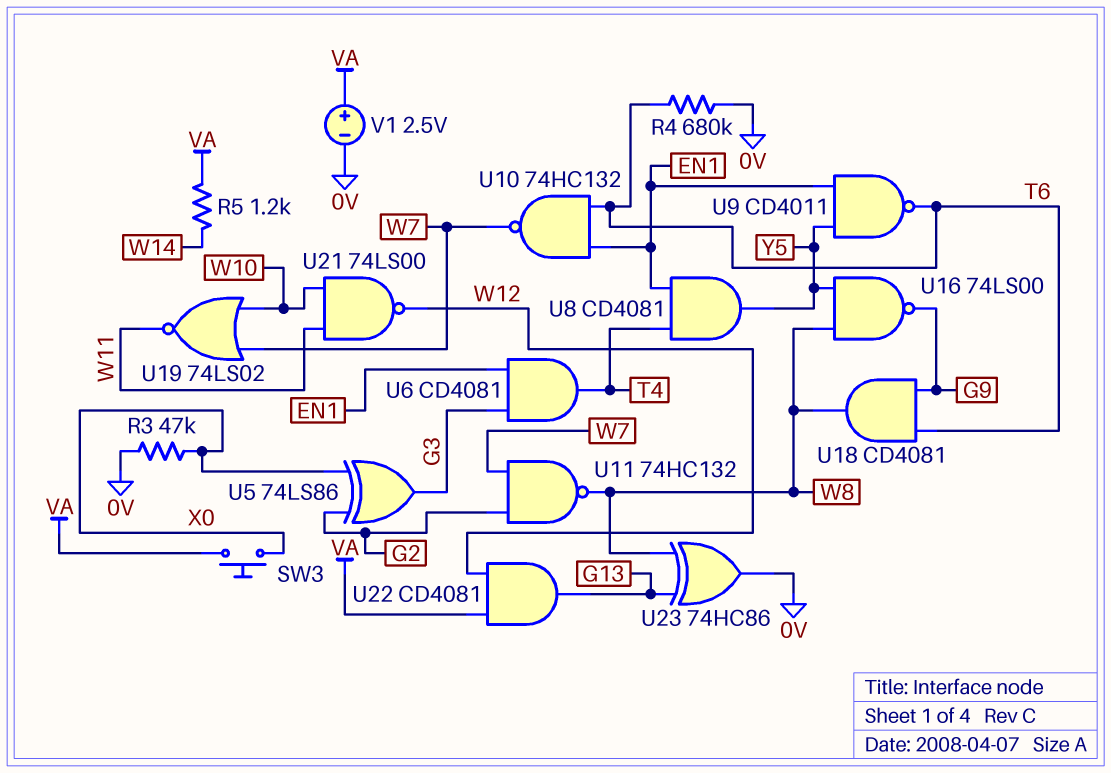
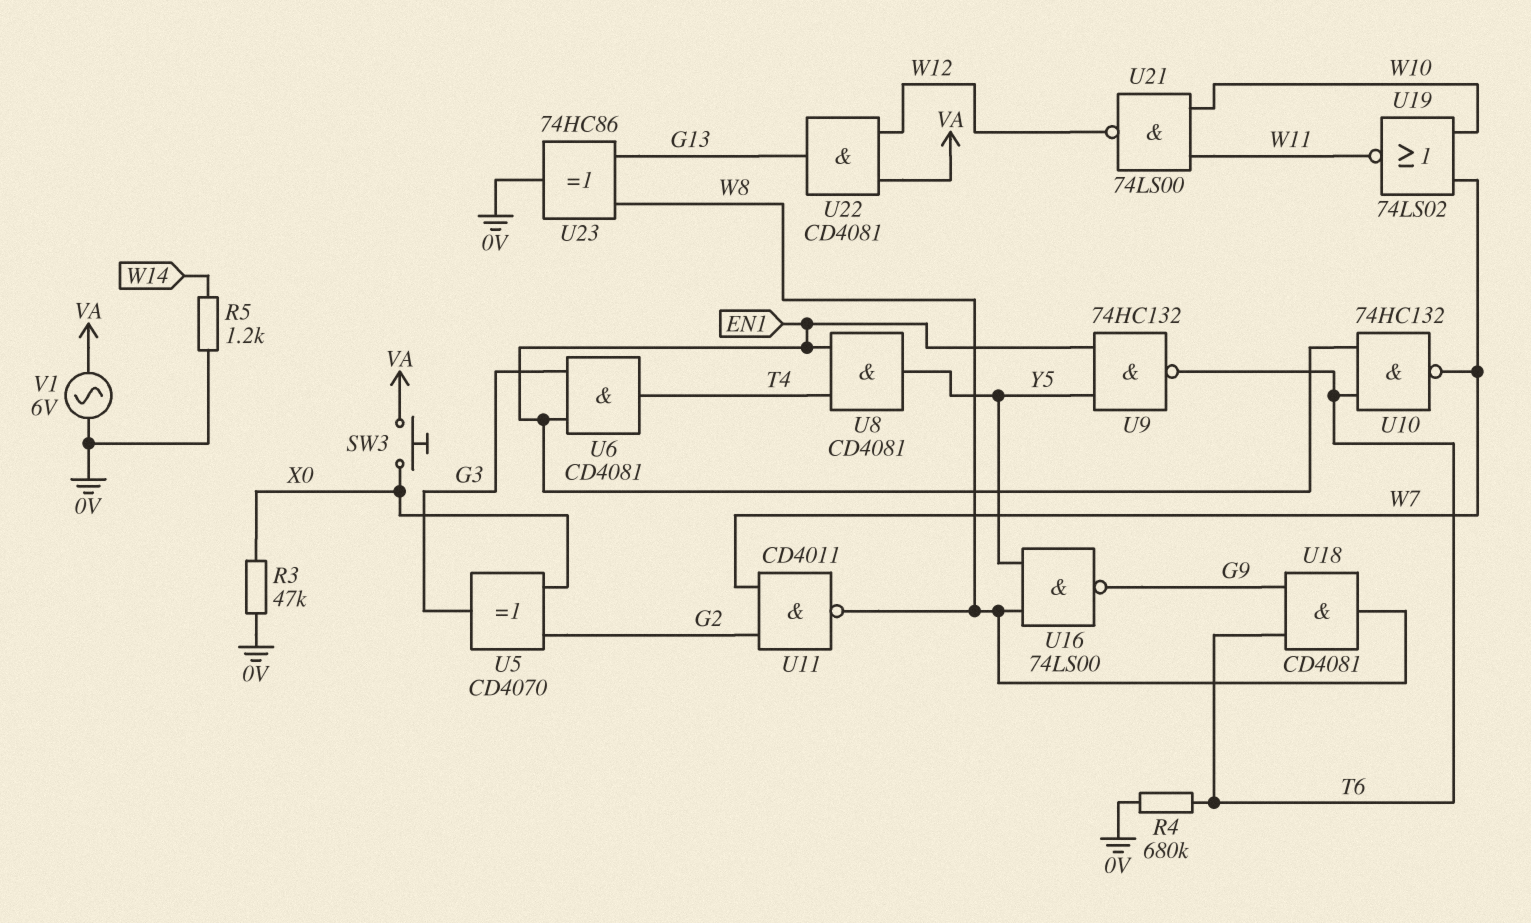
R5: 1.2k (VA, W14) -> 1.2k (0V, W14)
U5: XOR 74LS86 (in G2, in X0, out G3) -> XOR CD4070 (in G2, in X0, out G3)
U9: NAND CD4011 (in EN1, in Y5, out T6) -> NAND 74HC132 (in EN1, in Y5, out T6)
U11: NAND 74HC132 (in G2, in W7, out W8) -> NAND CD4011 (in G2, in W7, out W8)
V1: 2.5V (plus VA, minus 0V) -> AC 6V (0V, VA)

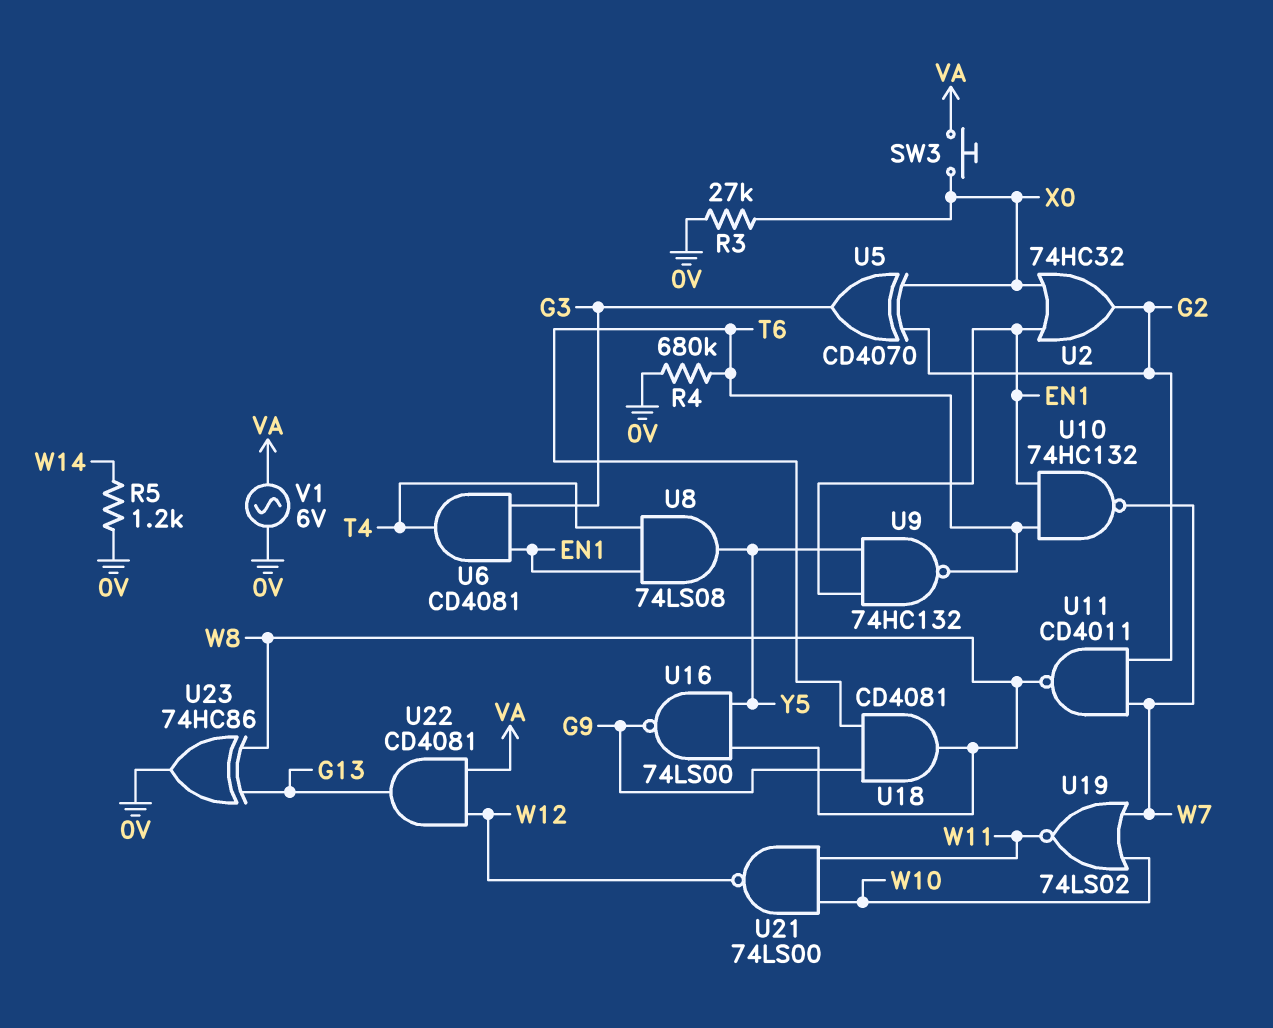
R3: 47k (0V, X0) -> 27k (0V, X0)
U2: none -> OR 74HC32 (in EN1, in X0, out G2)
U8: AND CD4081 (in EN1, in T4, out Y5) -> AND 74LS08 (in EN1, in T4, out Y5)

